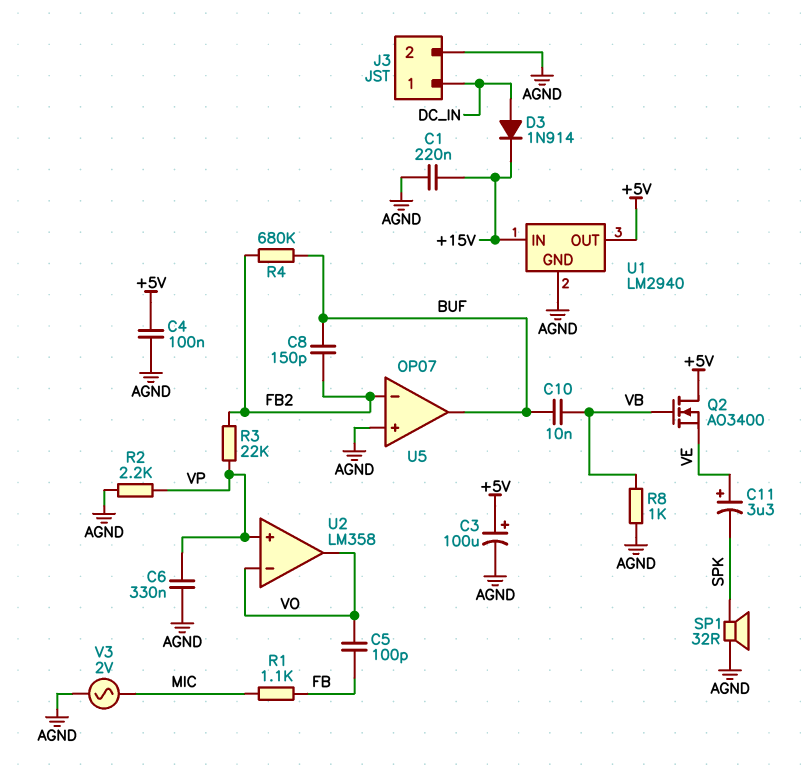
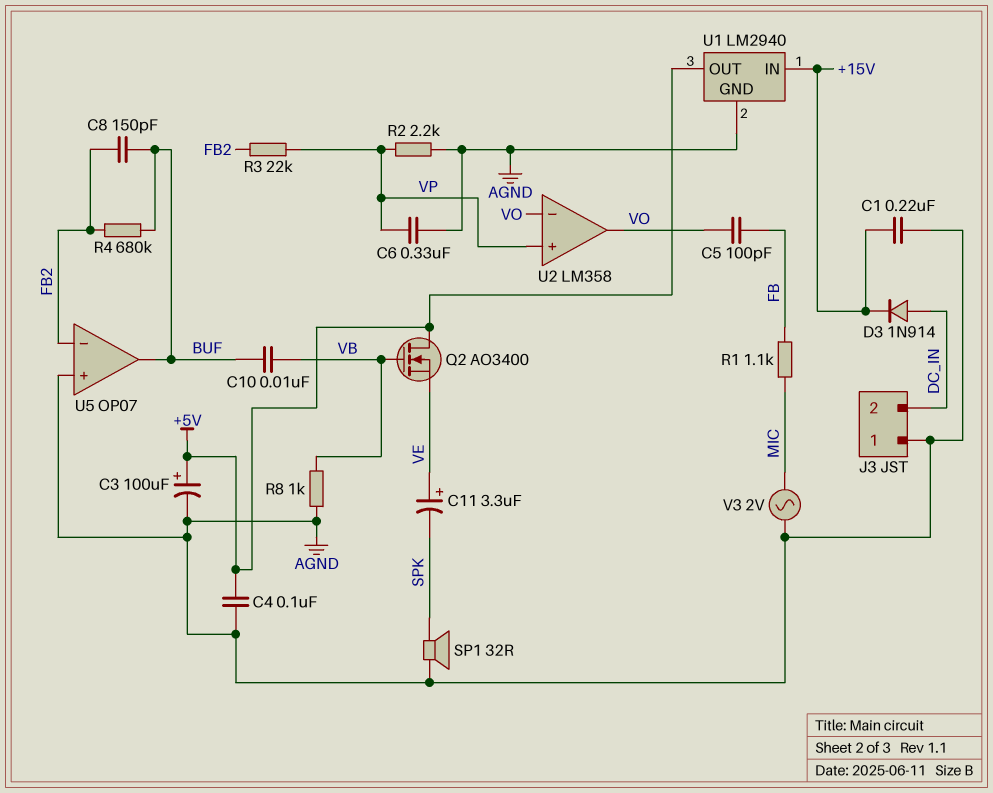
J3 pin 1: DC_IN -> AGND
J3 pin 2: AGND -> DC_IN

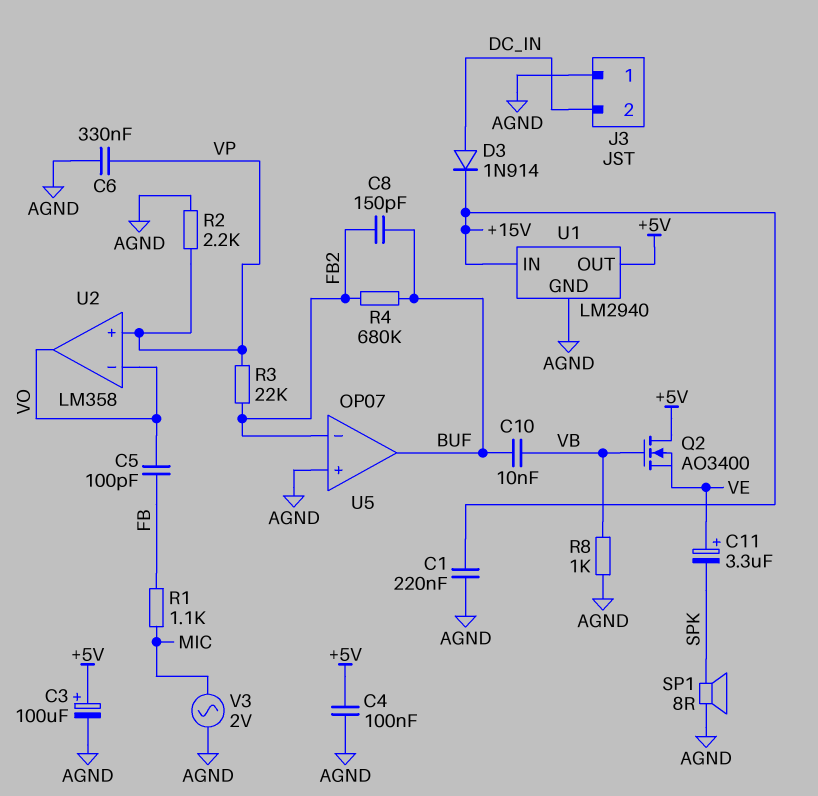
SP1: speaker 32R (AGND, SPK) -> speaker 8R (AGND, SPK)

